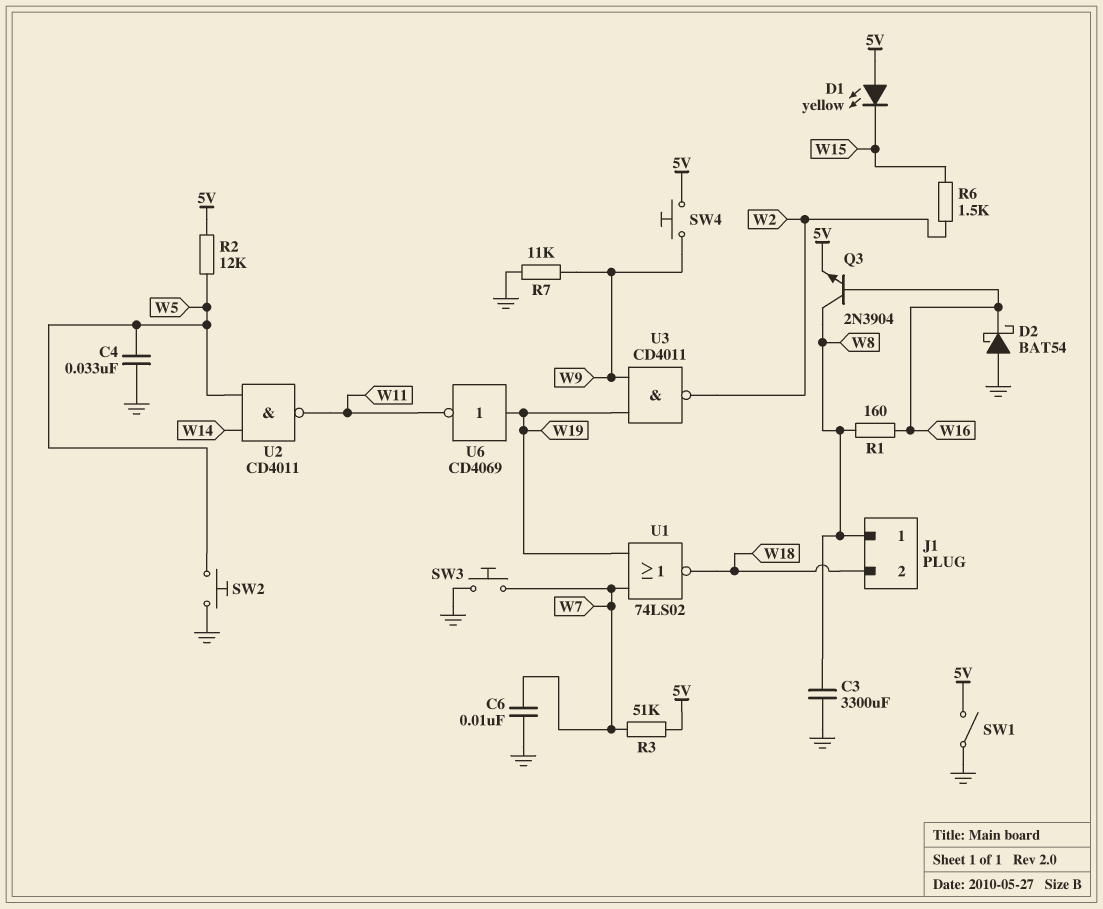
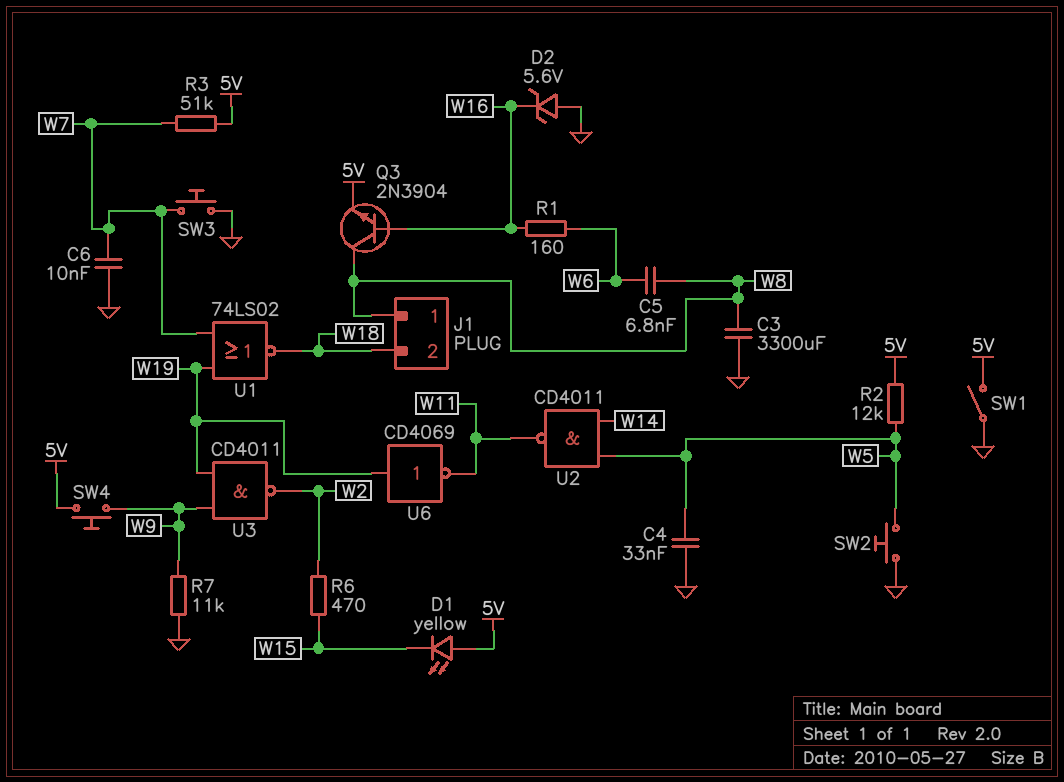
C5: none -> 6.8nF (W6, W8)
D2: schottky BAT54 (A GND, K W16) -> zener 5.6V (A GND, K W16)
R1: 160 (W8, W16) -> 160 (W6, W16)
R6: 1.5k (W2, W15) -> 470 (W2, W15)

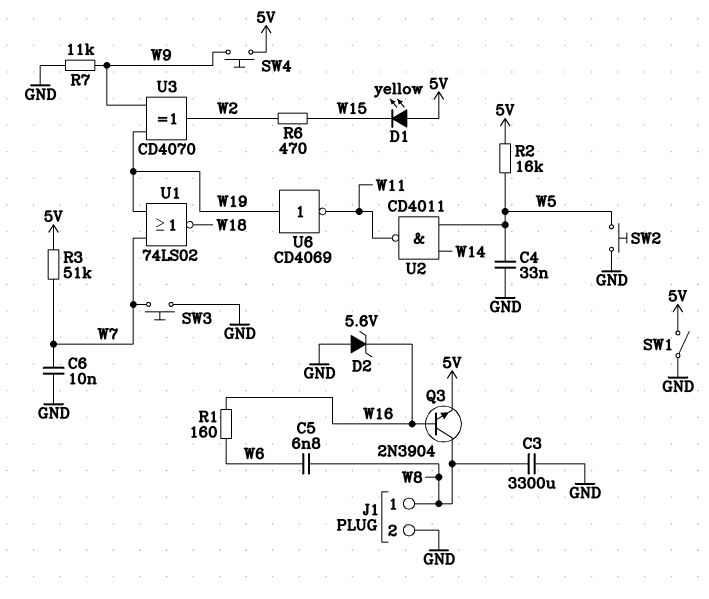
J1 pin 2: W18 -> GND
R2: 12k (5V, W5) -> 16k (5V, W5)
U3: NAND CD4011 (in W9, in W19, out W2) -> XOR CD4070 (in W9, in W19, out W2)

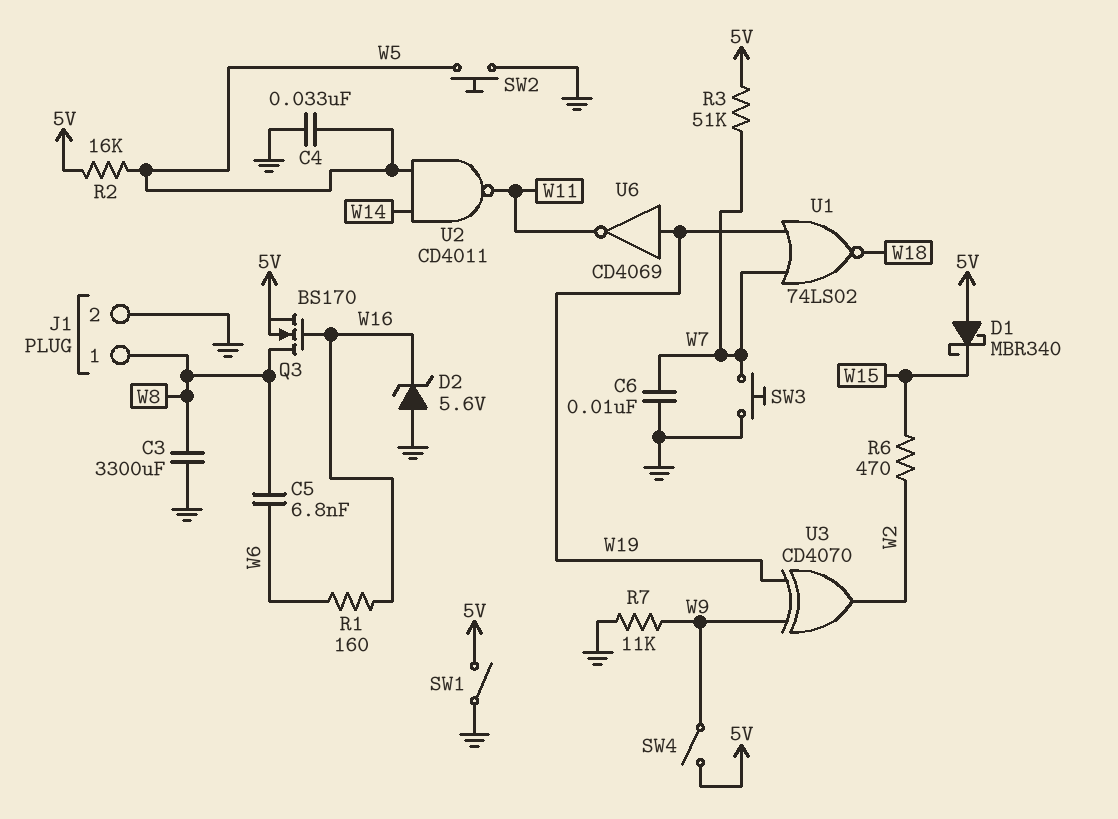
D1: LED yellow (A 5V, K W15) -> schottky MBR340 (A 5V, K W15)
Q3: NPN 2N3904 (B W16, C W8, E 5V) -> NMOS BS170 (G W16, D W8, S 5V)
SW4: button (5V, W9) -> switch (5V, W9)

